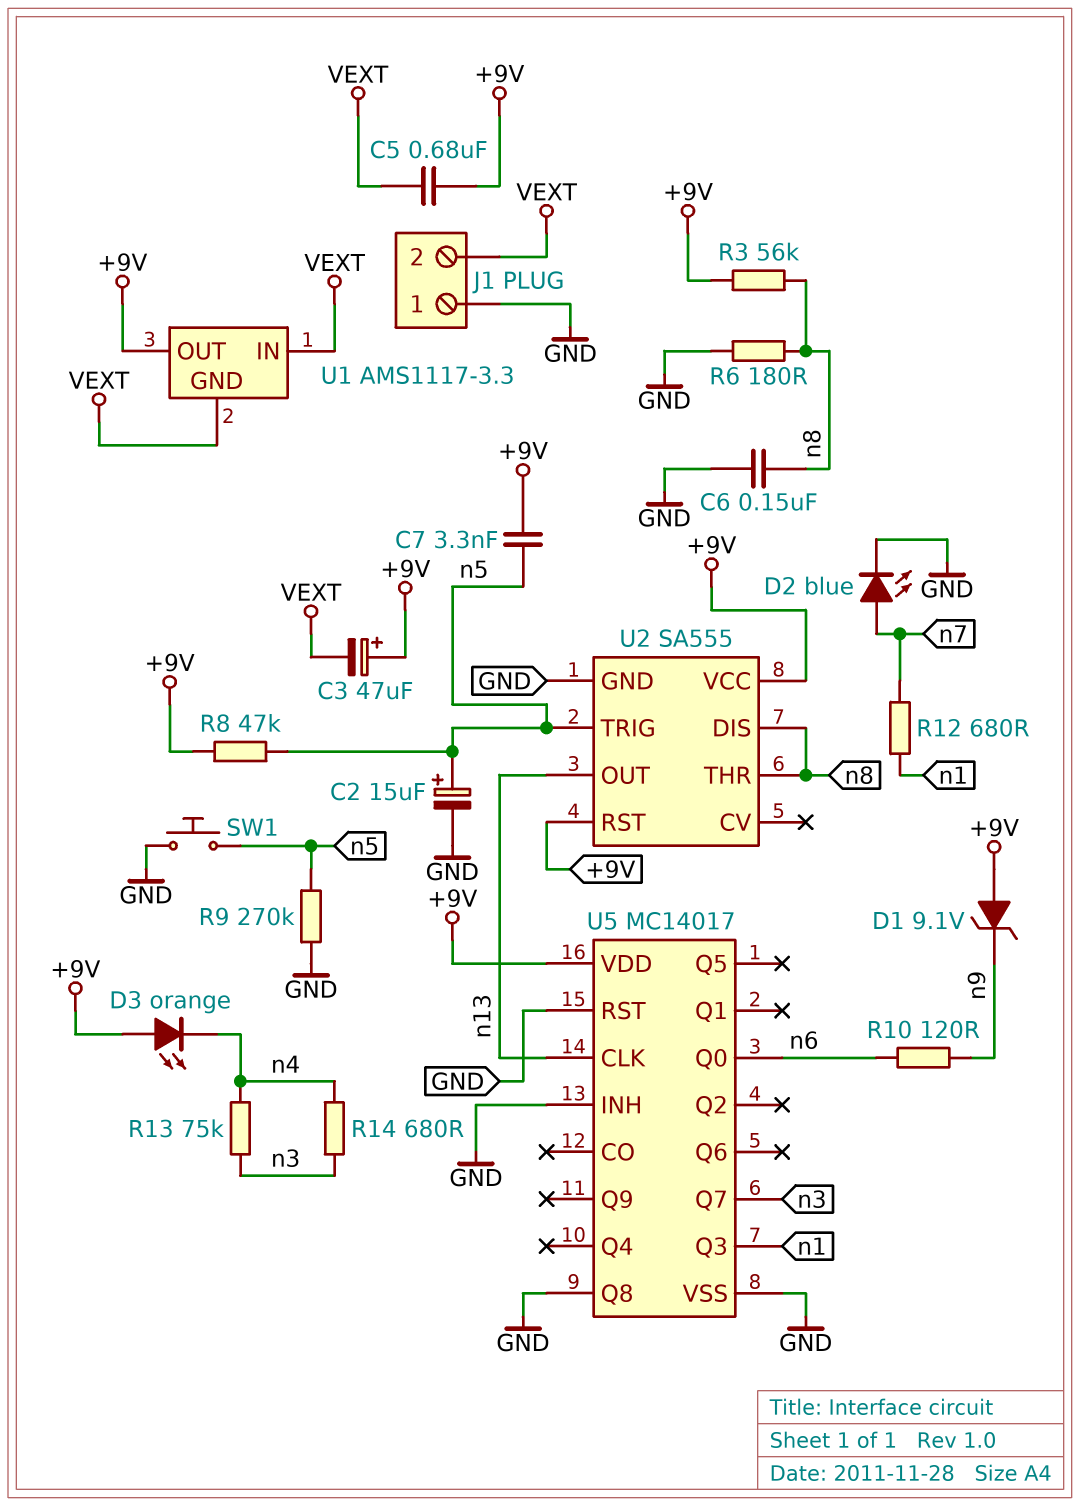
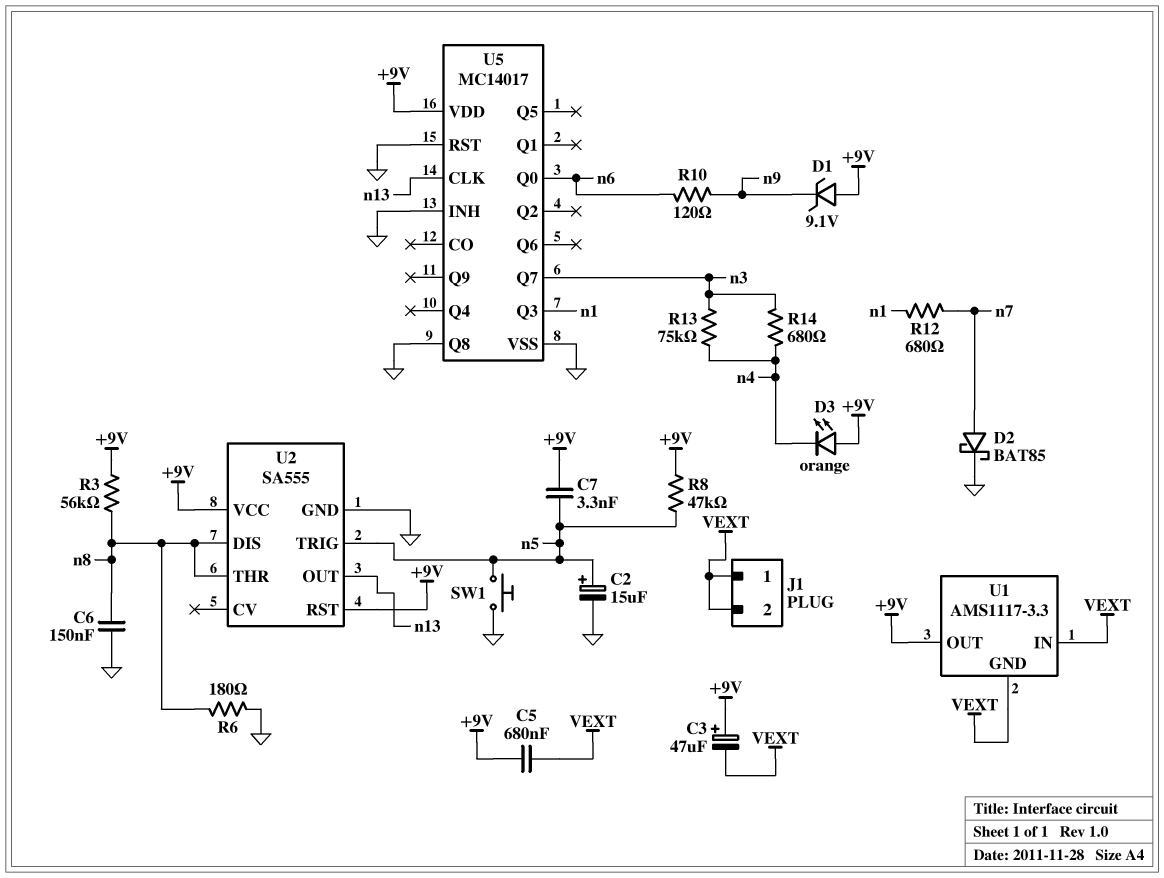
D2: LED blue (A n7, K GND) -> schottky BAT85 (A n7, K GND)
J1 pin 1: GND -> VEXT
R9: 270k (GND, n5) -> none

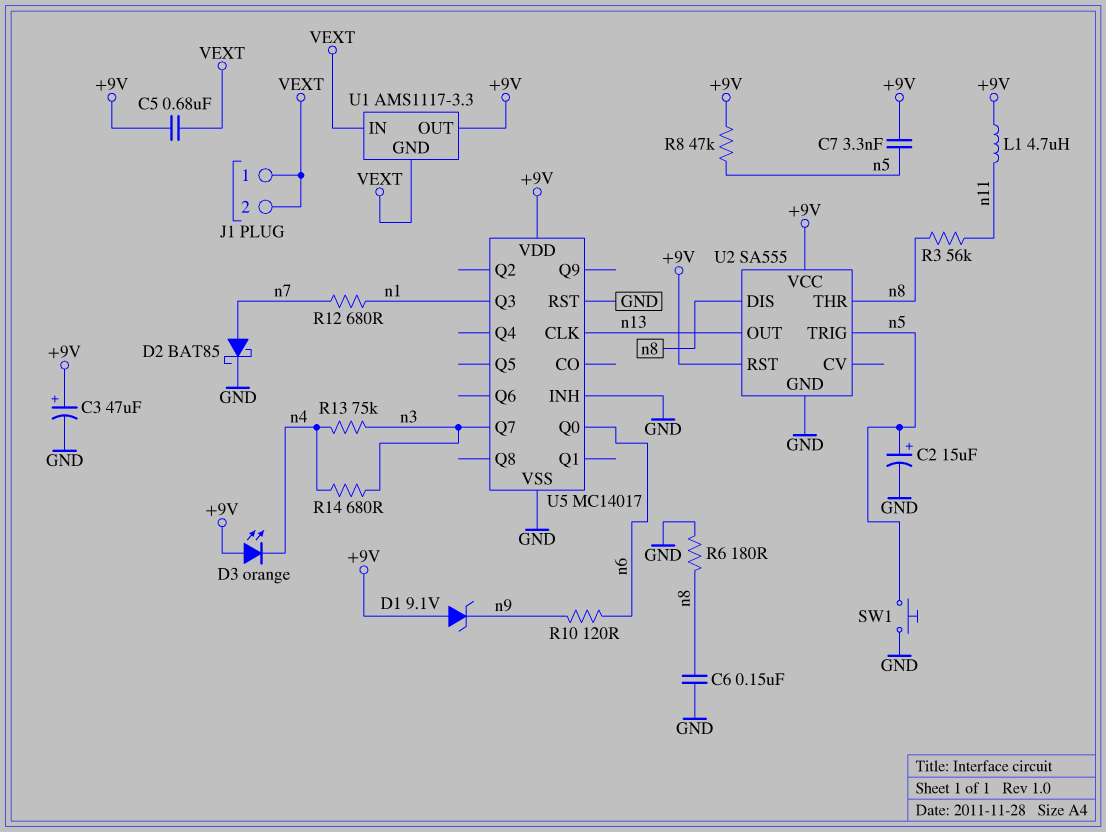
C3: 47uF (plus +9V, minus VEXT) -> 47uF (plus +9V, minus GND)
L1: none -> 4.7uH (+9V, n11)
R3: 56k (+9V, n8) -> 56k (n8, n11)
U5 pin Q8: GND -> none

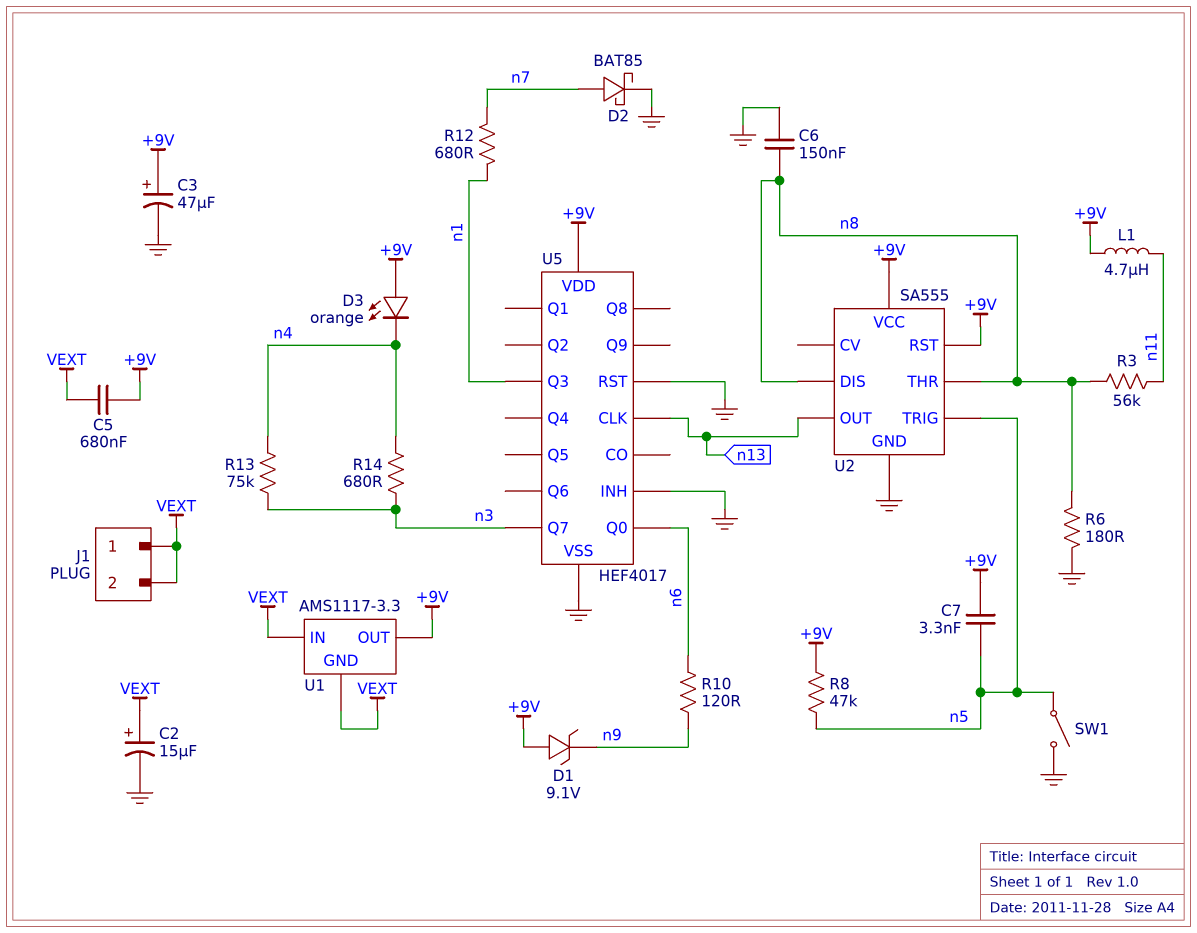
C2: 15uF (plus n5, minus GND) -> 15uF (plus VEXT, minus GND)
SW1: button (GND, n5) -> switch (GND, n5)
U5: MC14017 -> HEF4017

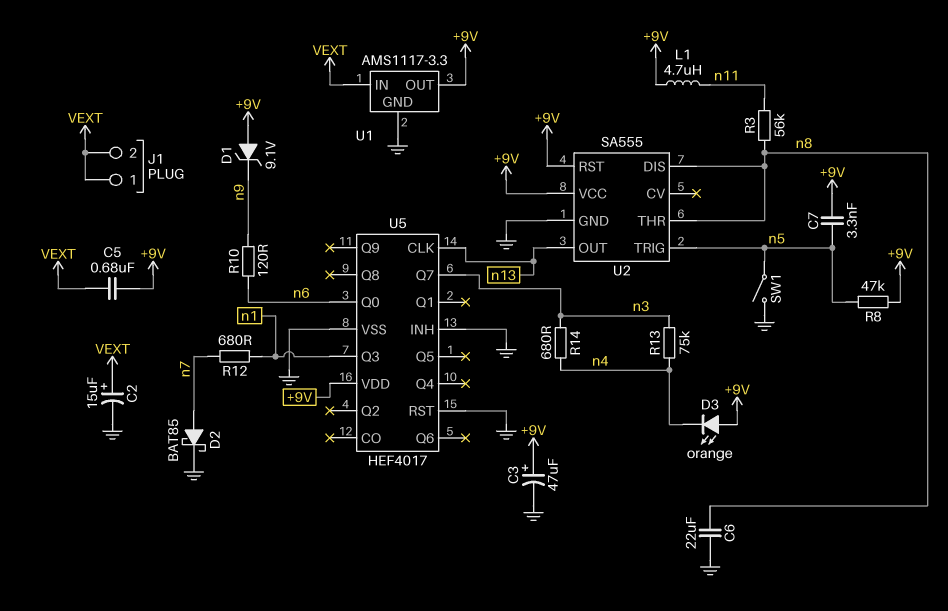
C6: 150nF (GND, n8) -> 22uF (GND, n8)
R6: 180 (GND, n8) -> none
U1 pin GND: VEXT -> GND

